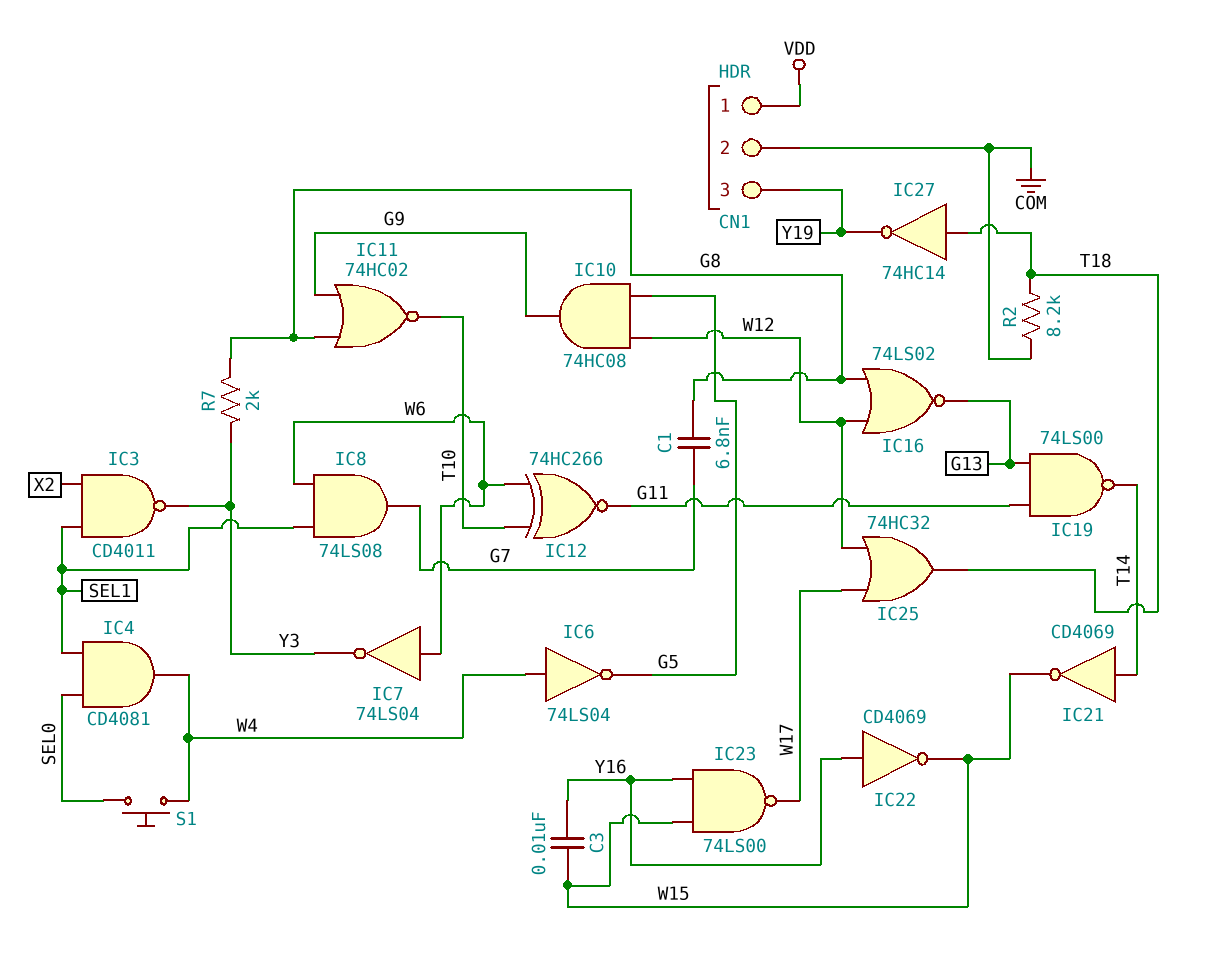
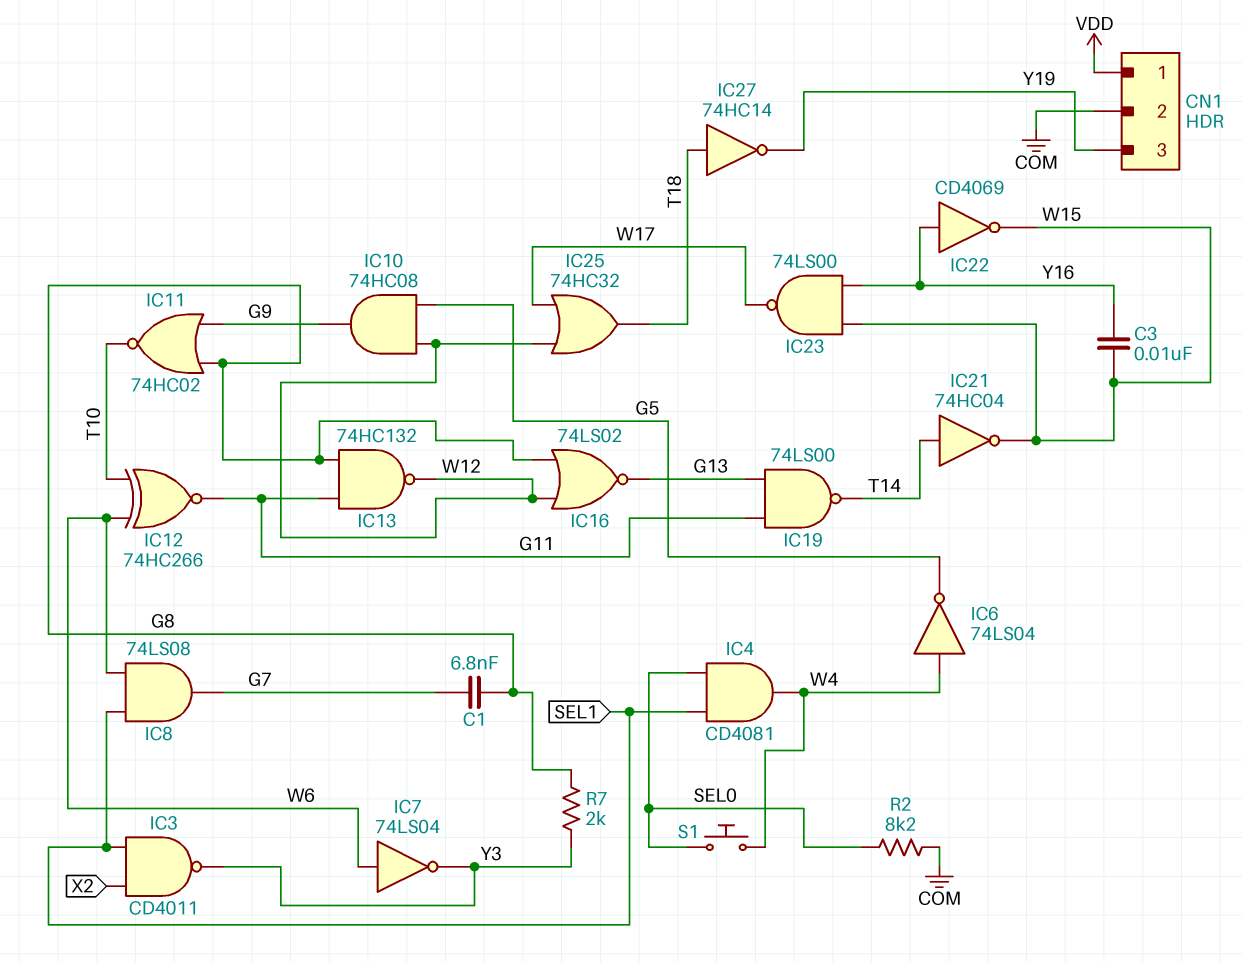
IC13: none -> NAND 74HC132 (in G8, in G11, out W12)
IC21: NOT CD4069 (in T14, out W15) -> NOT 74HC04 (in T14, out W15)
R2: 8.2k (COM, T18) -> 8.2k (COM, SEL0)

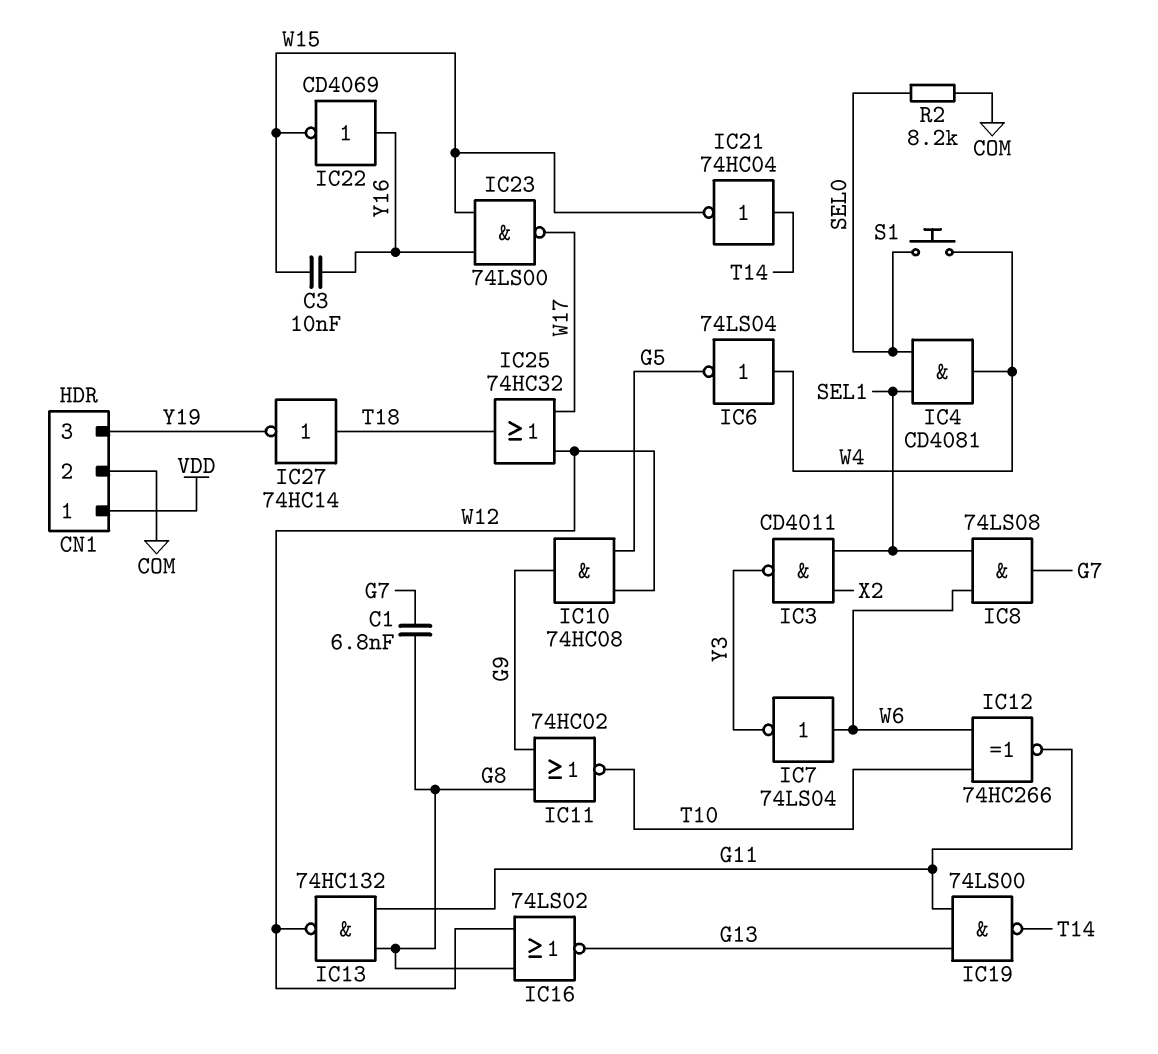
R7: 2k (G8, Y3) -> none

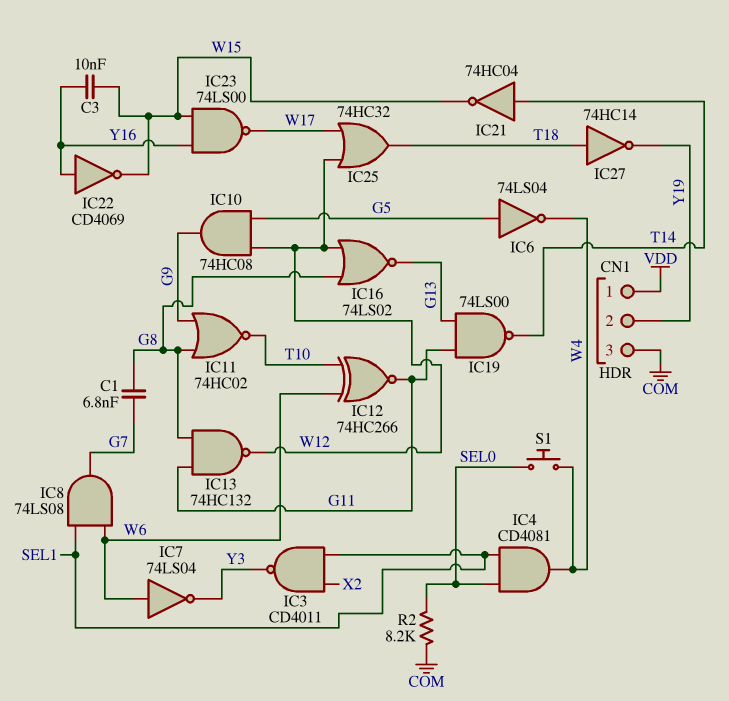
CN1 pin 2: COM -> Y19
CN1 pin 3: Y19 -> COM
IC6: NOT 74LS04 (in W4, out G5) -> NOT 74LS04 (in G5, out W4)

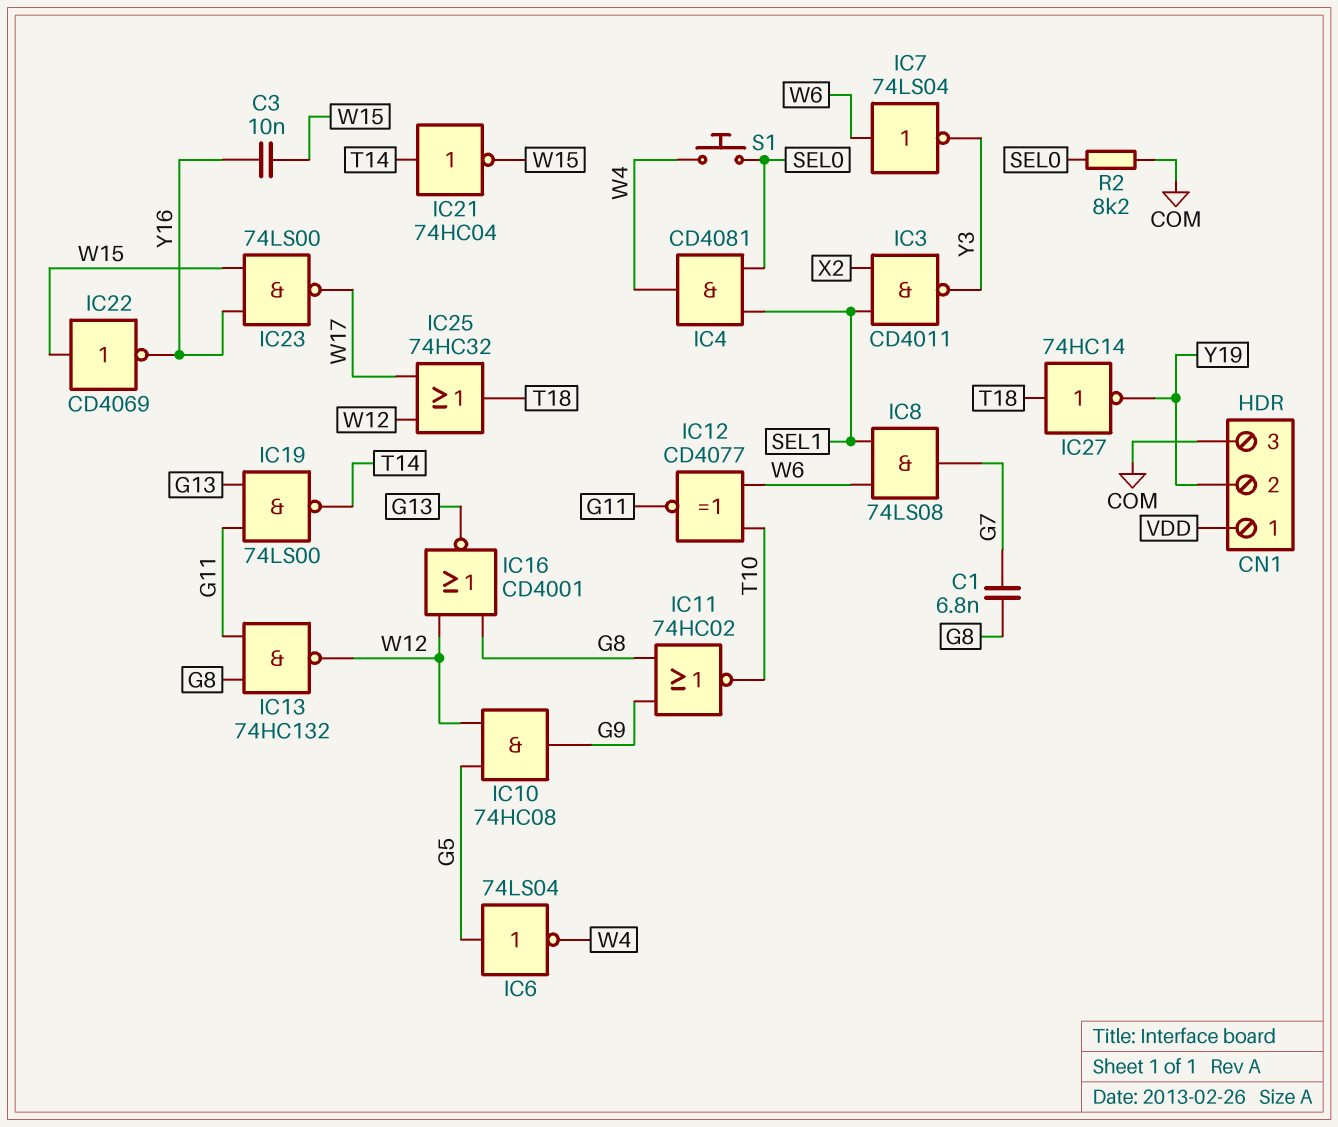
IC12: XNOR 74HC266 (in T10, in W6, out G11) -> XNOR CD4077 (in T10, in W6, out G11)
IC16: NOR 74LS02 (in G8, in W12, out G13) -> NOR CD4001 (in G8, in W12, out G13)
IC22: NOT CD4069 (in Y16, out W15) -> NOT CD4069 (in W15, out Y16)

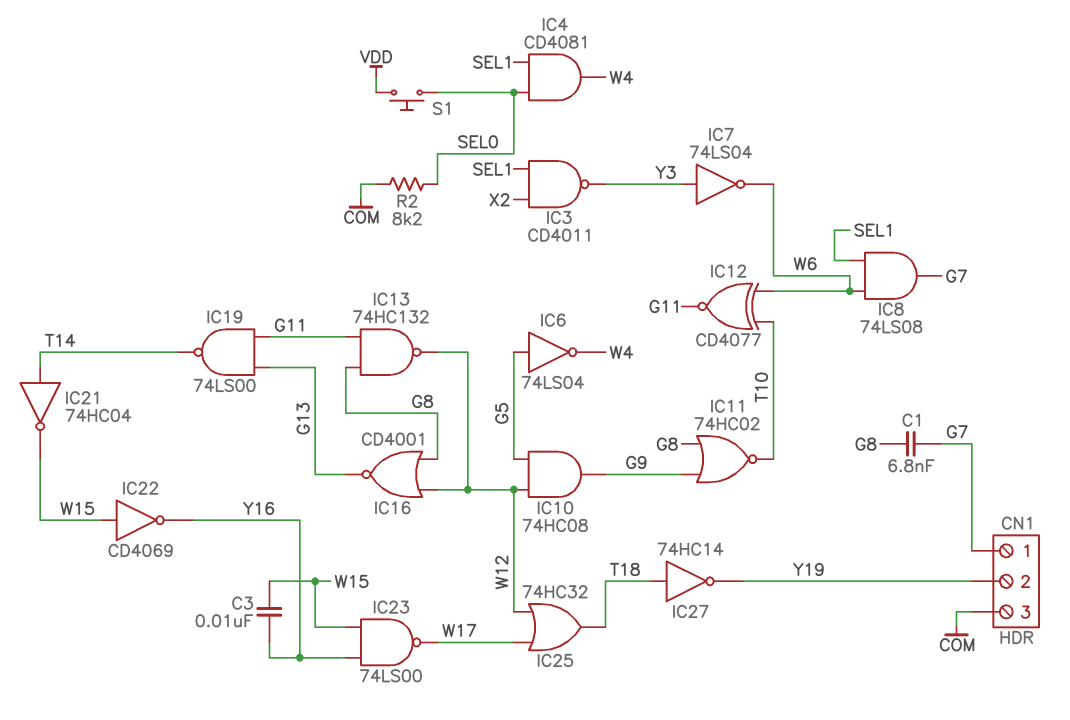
CN1 pin 1: VDD -> G7
IC7: NOT 74LS04 (in W6, out Y3) -> NOT 74LS04 (in Y3, out W6)
S1: button (SEL0, W4) -> button (SEL0, VDD)

